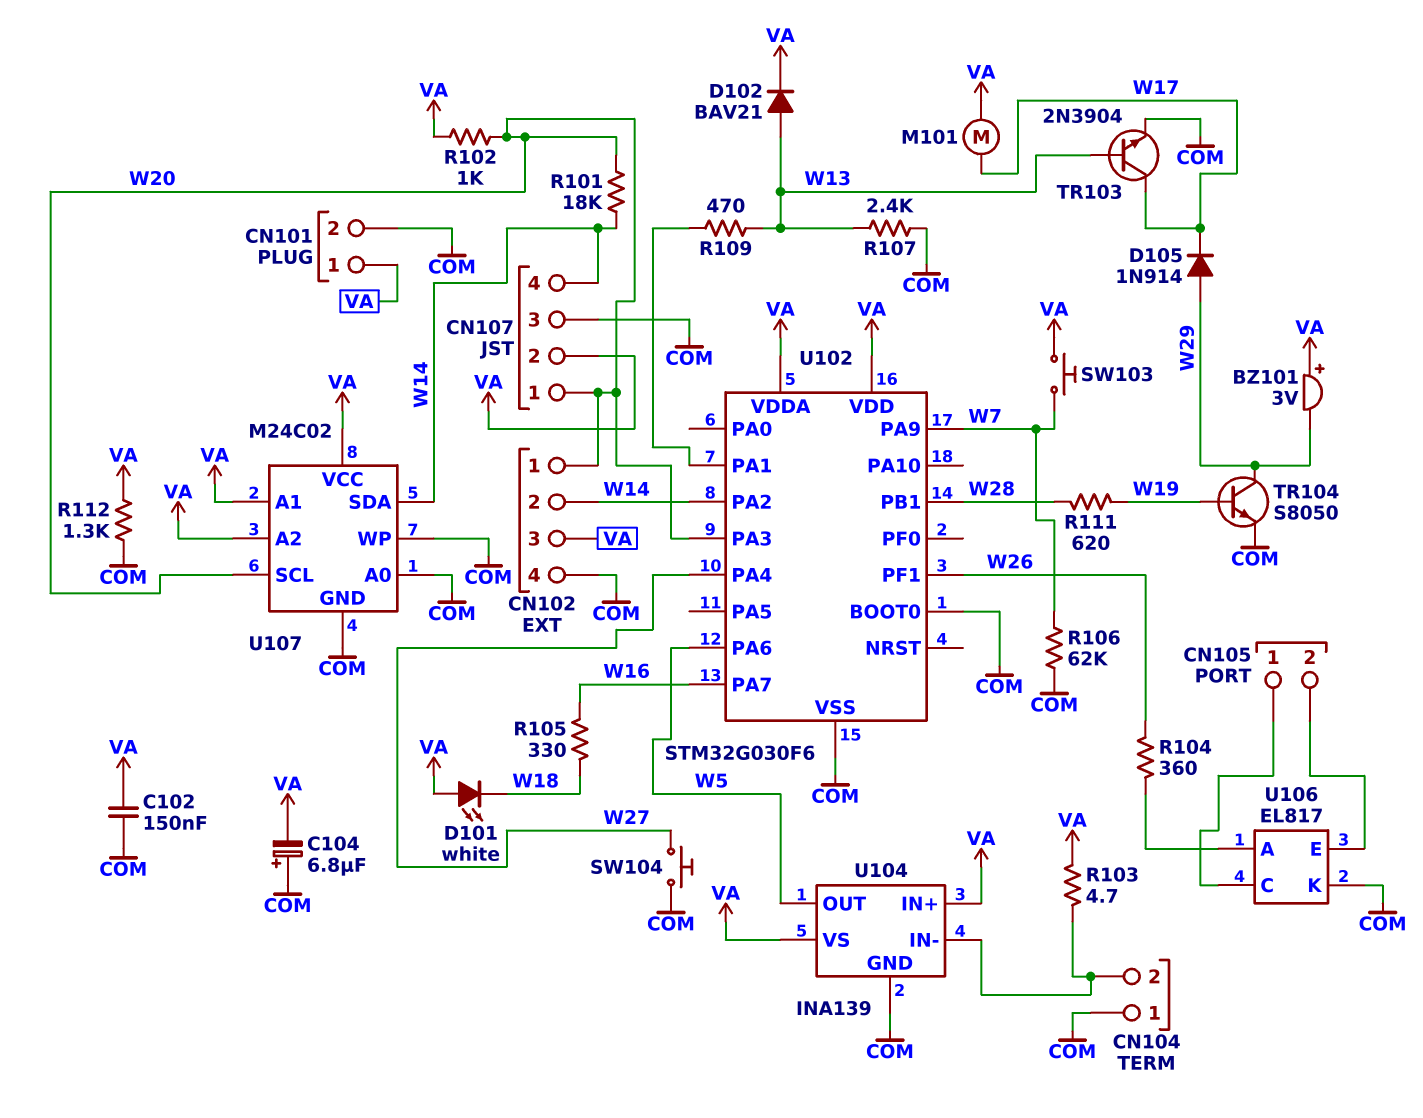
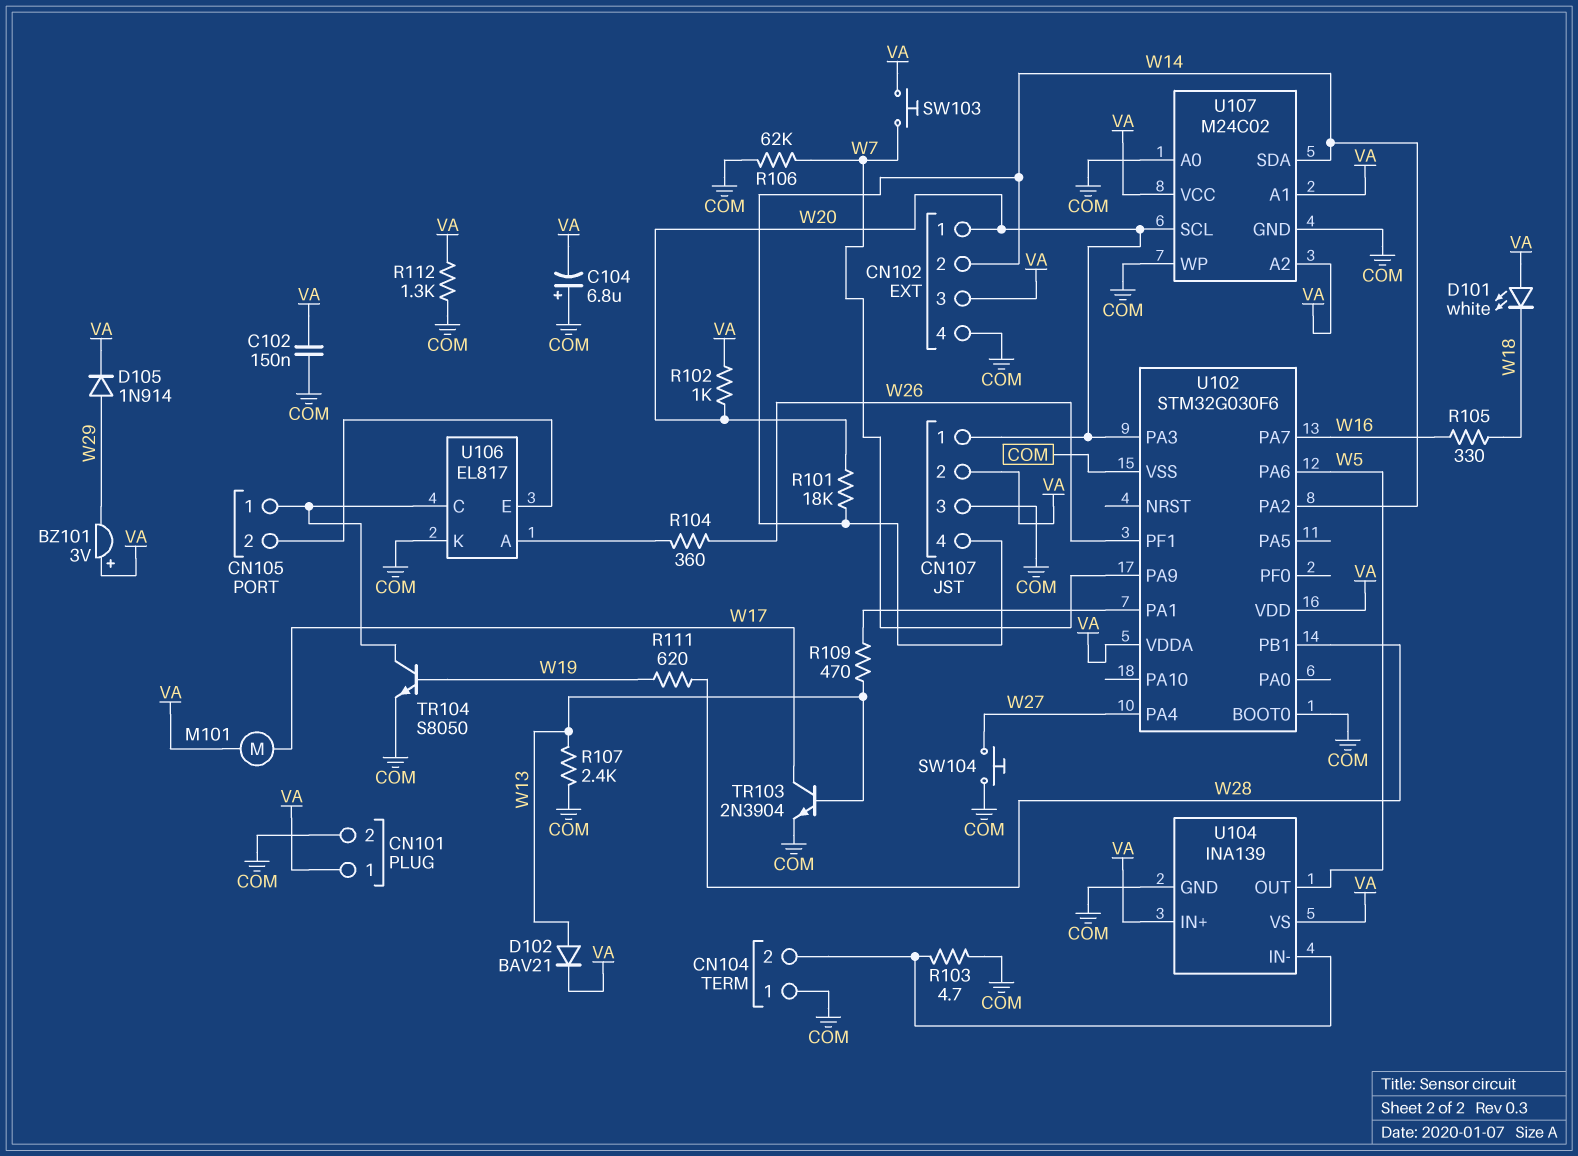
D105: diode 1N914 (A W29, K W17) -> diode 1N914 (A W29, K VA)
R103: 4.7 (CN104/2, VA) -> 4.7 (CN104/2, COM)
TR104: NPN S8050 (B W19, C W29, E COM) -> NPN S8050 (B W19, C CN105/1, E COM)

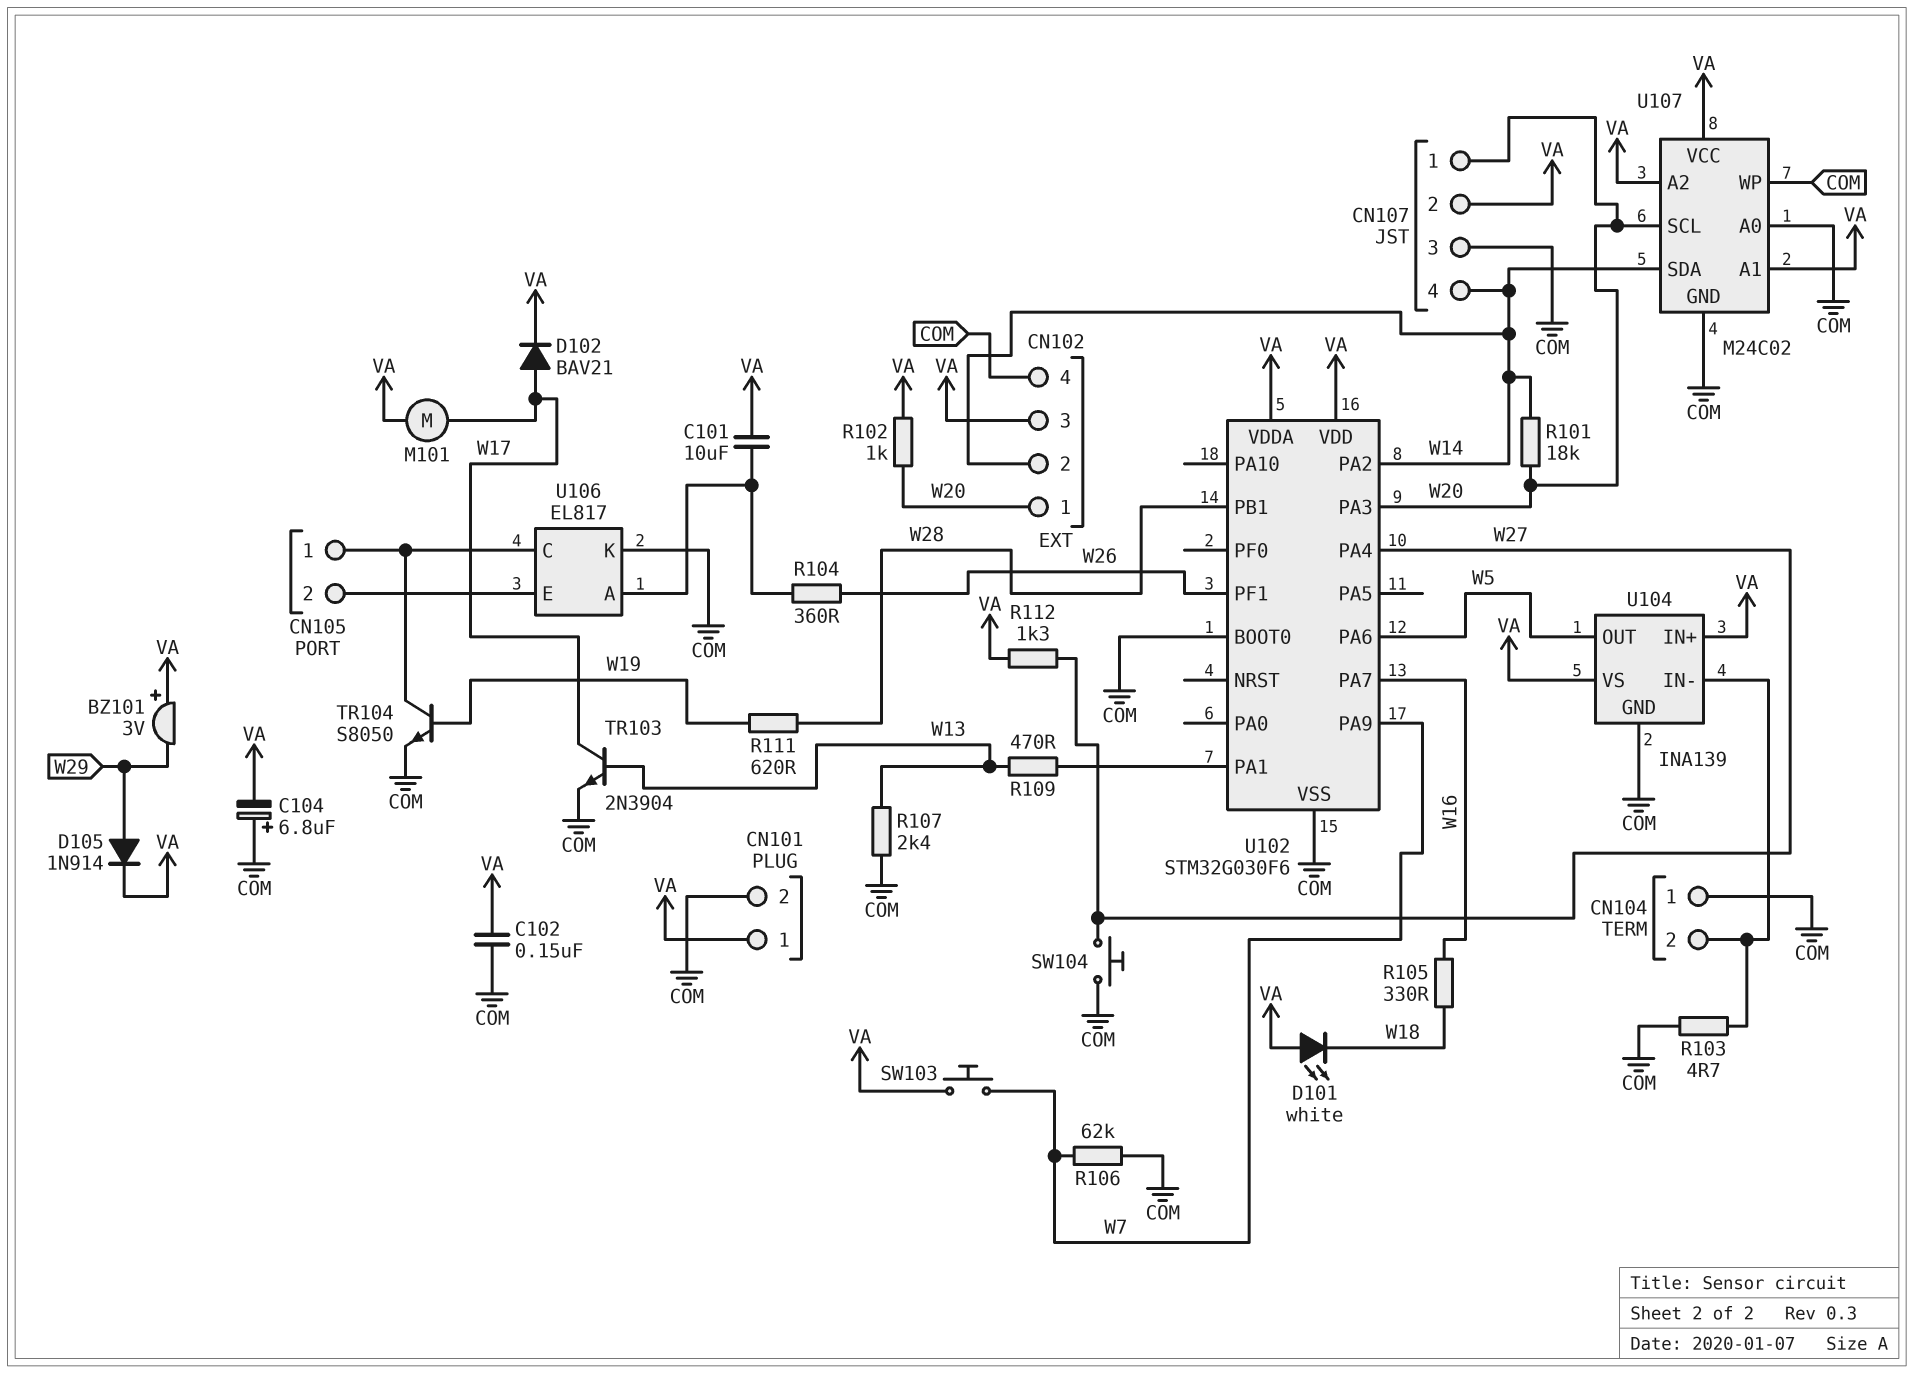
C101: none -> 10uF (U106/A, VA)
D102: diode BAV21 (A W13, K VA) -> diode BAV21 (A W17, K VA)
R112: 1.3k (COM, VA) -> 1.3k (VA, W27)

